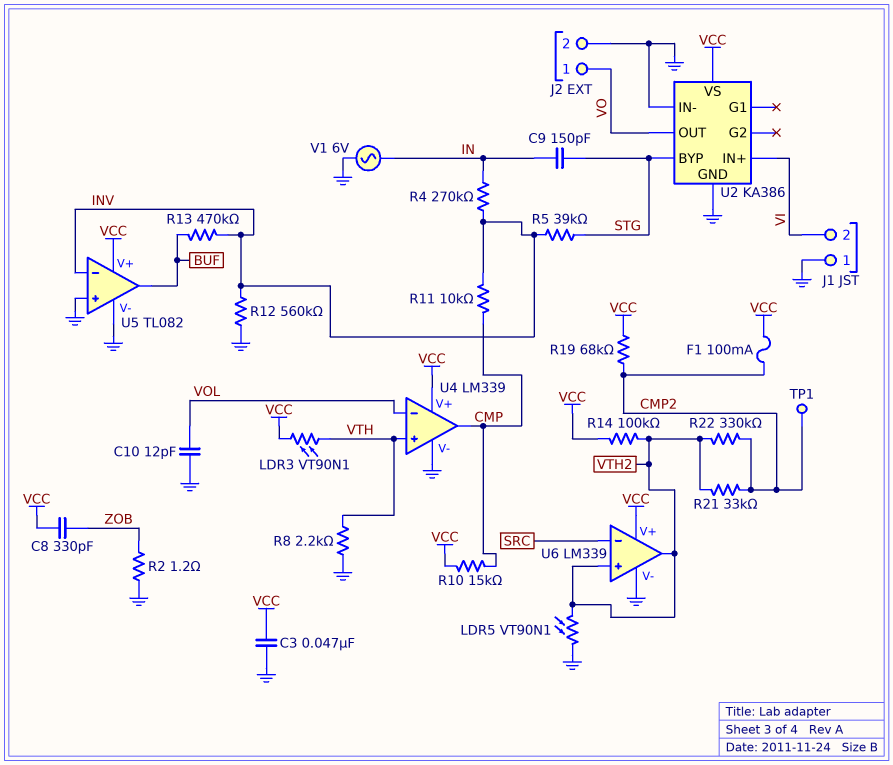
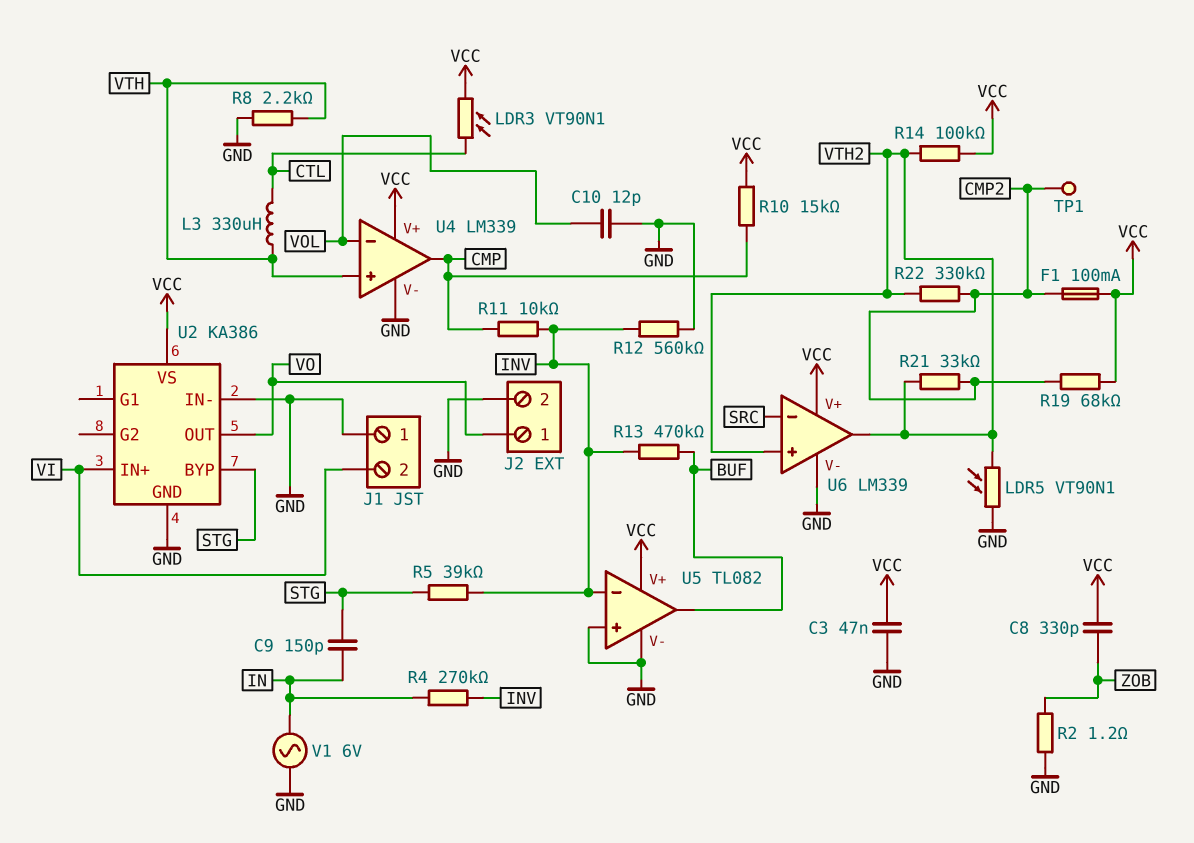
L3: none -> 330uH (CTL, VTH)
LDR3: VT90N1 (VCC, VTH) -> VT90N1 (CTL, VCC)

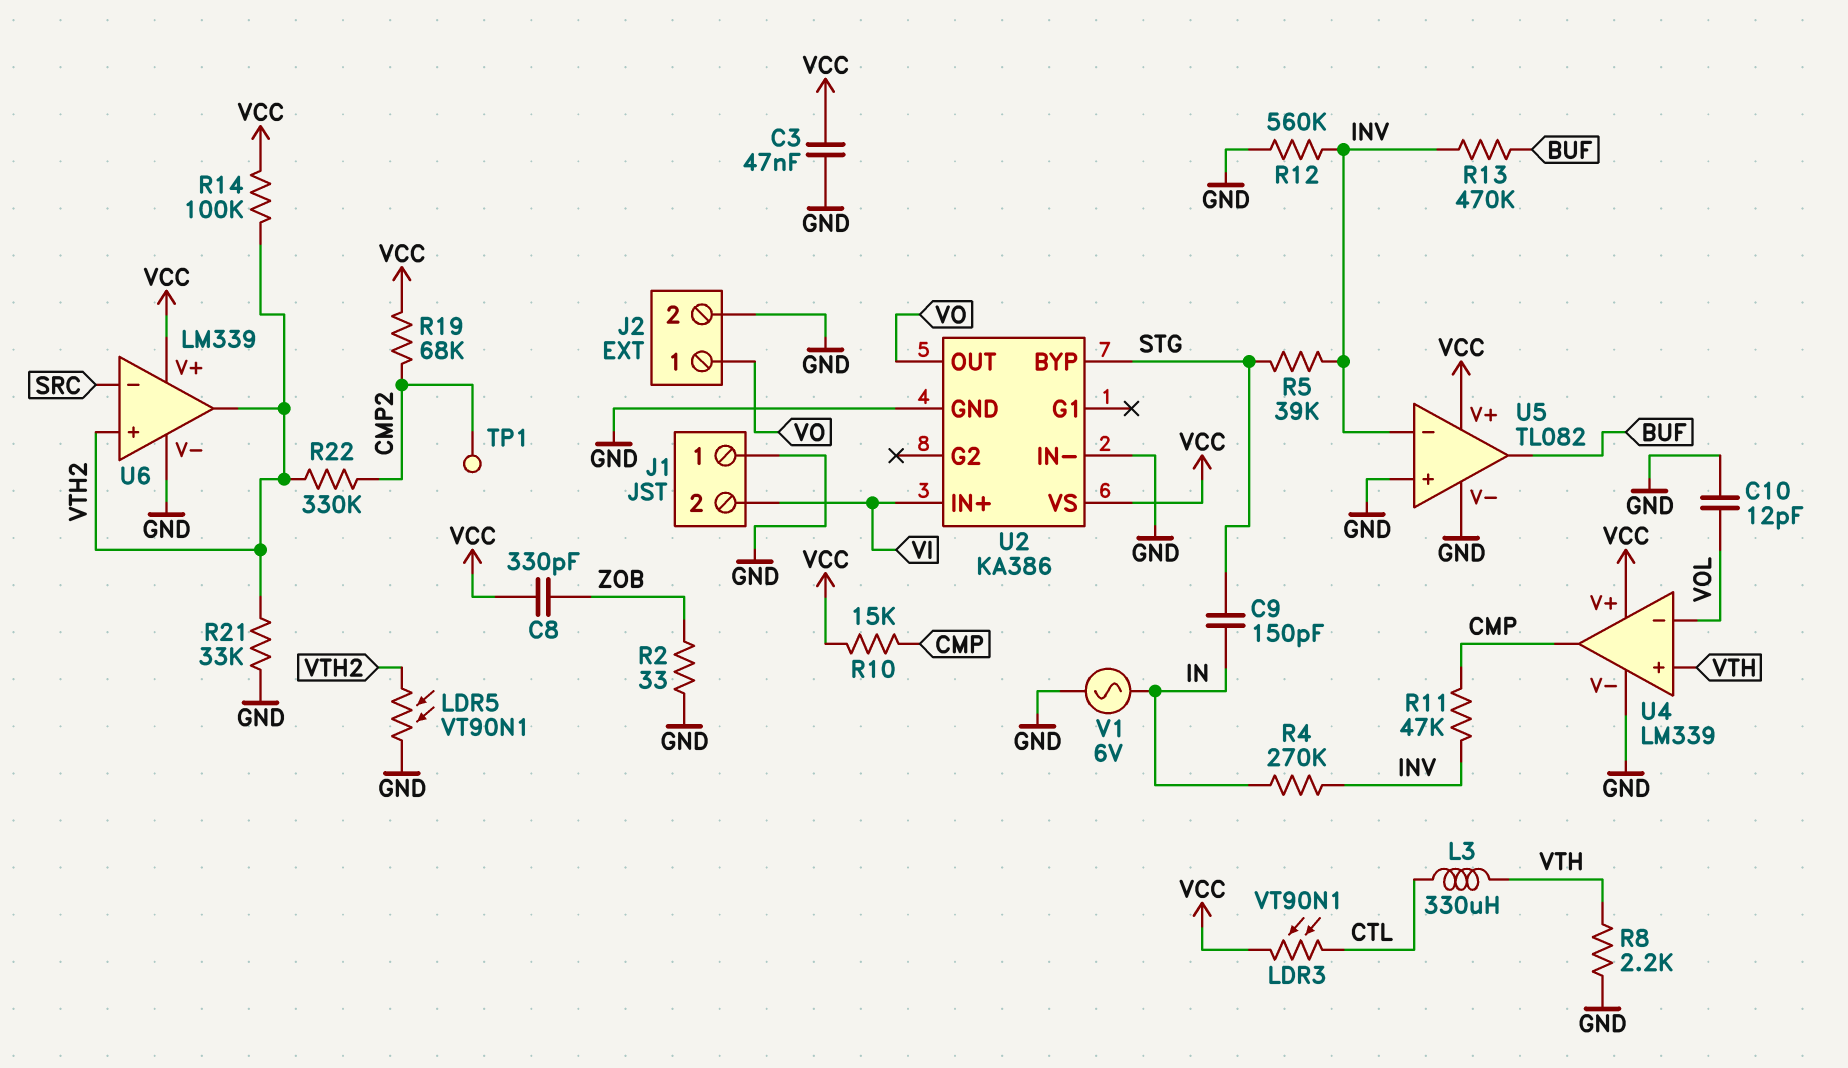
F1: 100mA (CMP2, VCC) -> none
R2: 1.2 (GND, ZOB) -> 33 (GND, ZOB)
R11: 10k (CMP, INV) -> 47k (CMP, INV)
R21: 33k (CMP2, VTH2) -> 33k (GND, VTH2)

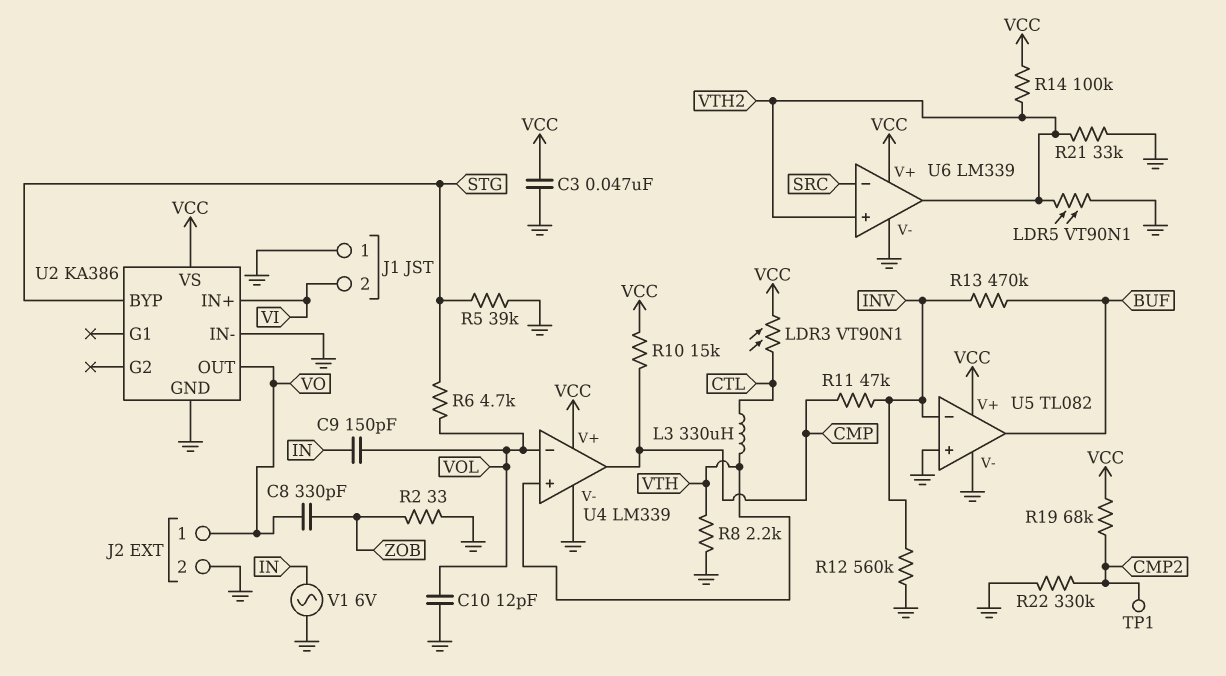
C8: 330pF (VCC, ZOB) -> 330pF (VO, ZOB)
C9: 150pF (IN, STG) -> 150pF (IN, VOL)
R4: 270k (IN, INV) -> none
R5: 39k (INV, STG) -> 39k (GND, STG)
R6: none -> 4.7k (STG, VOL)
R22: 330k (CMP2, VTH2) -> 330k (CMP2, GND)

